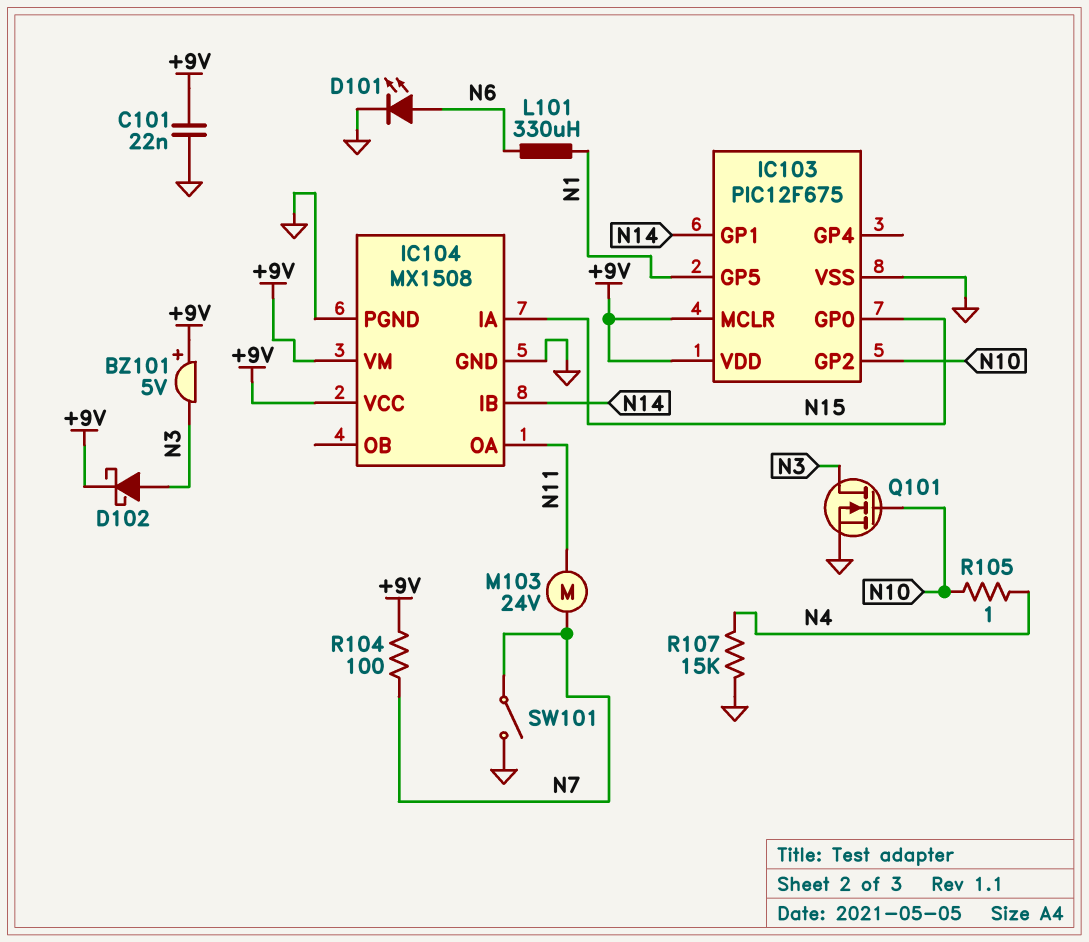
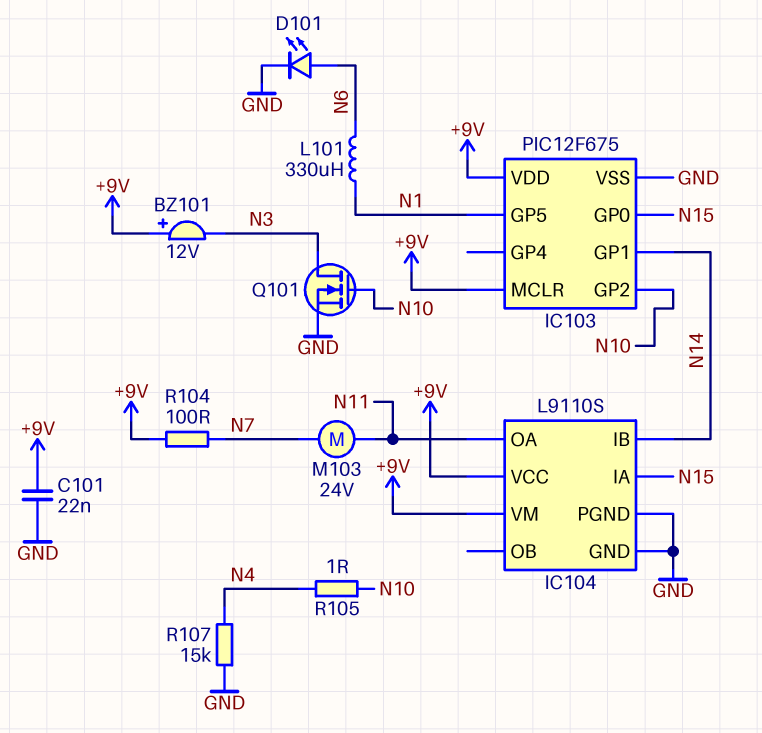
BZ101: buzzer 5V (plus +9V, minus N3) -> buzzer 12V (plus +9V, minus N3)
D102: schottky (A N3, K +9V) -> none
IC104: MX1508 -> L9110S
SW101: switch (GND, N7) -> none

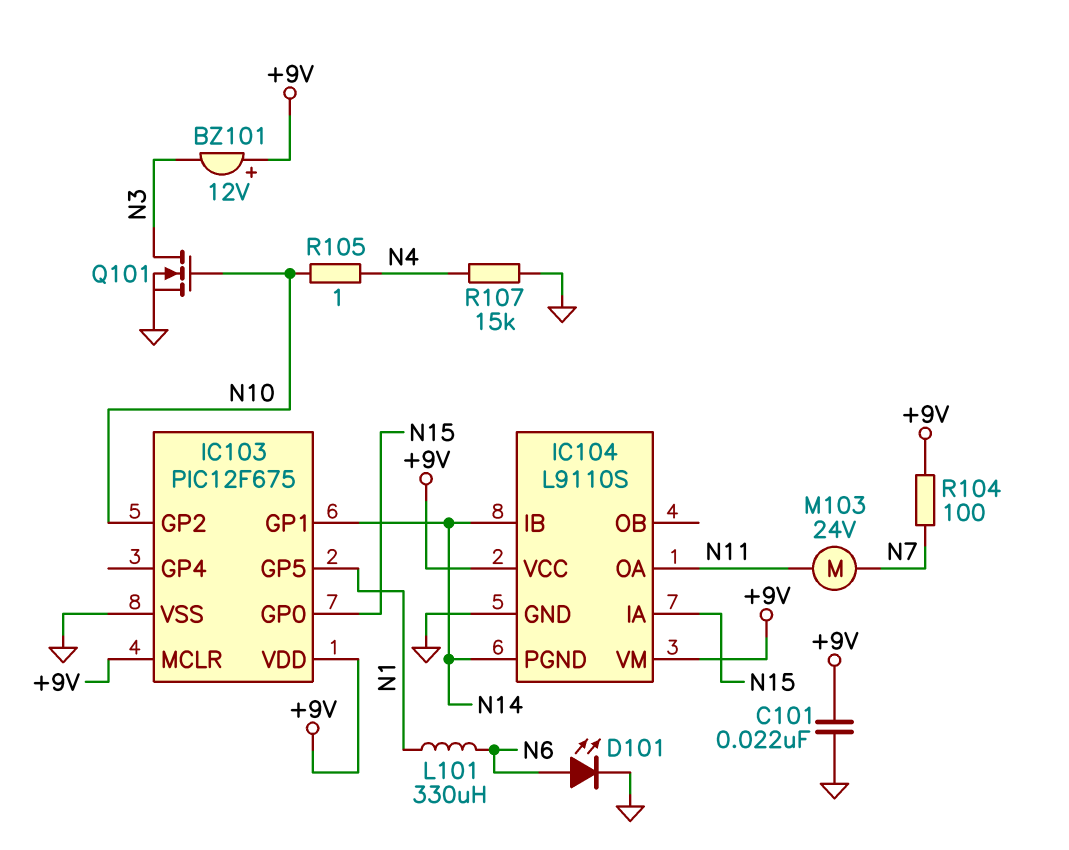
IC104 pin PGND: GND -> N14

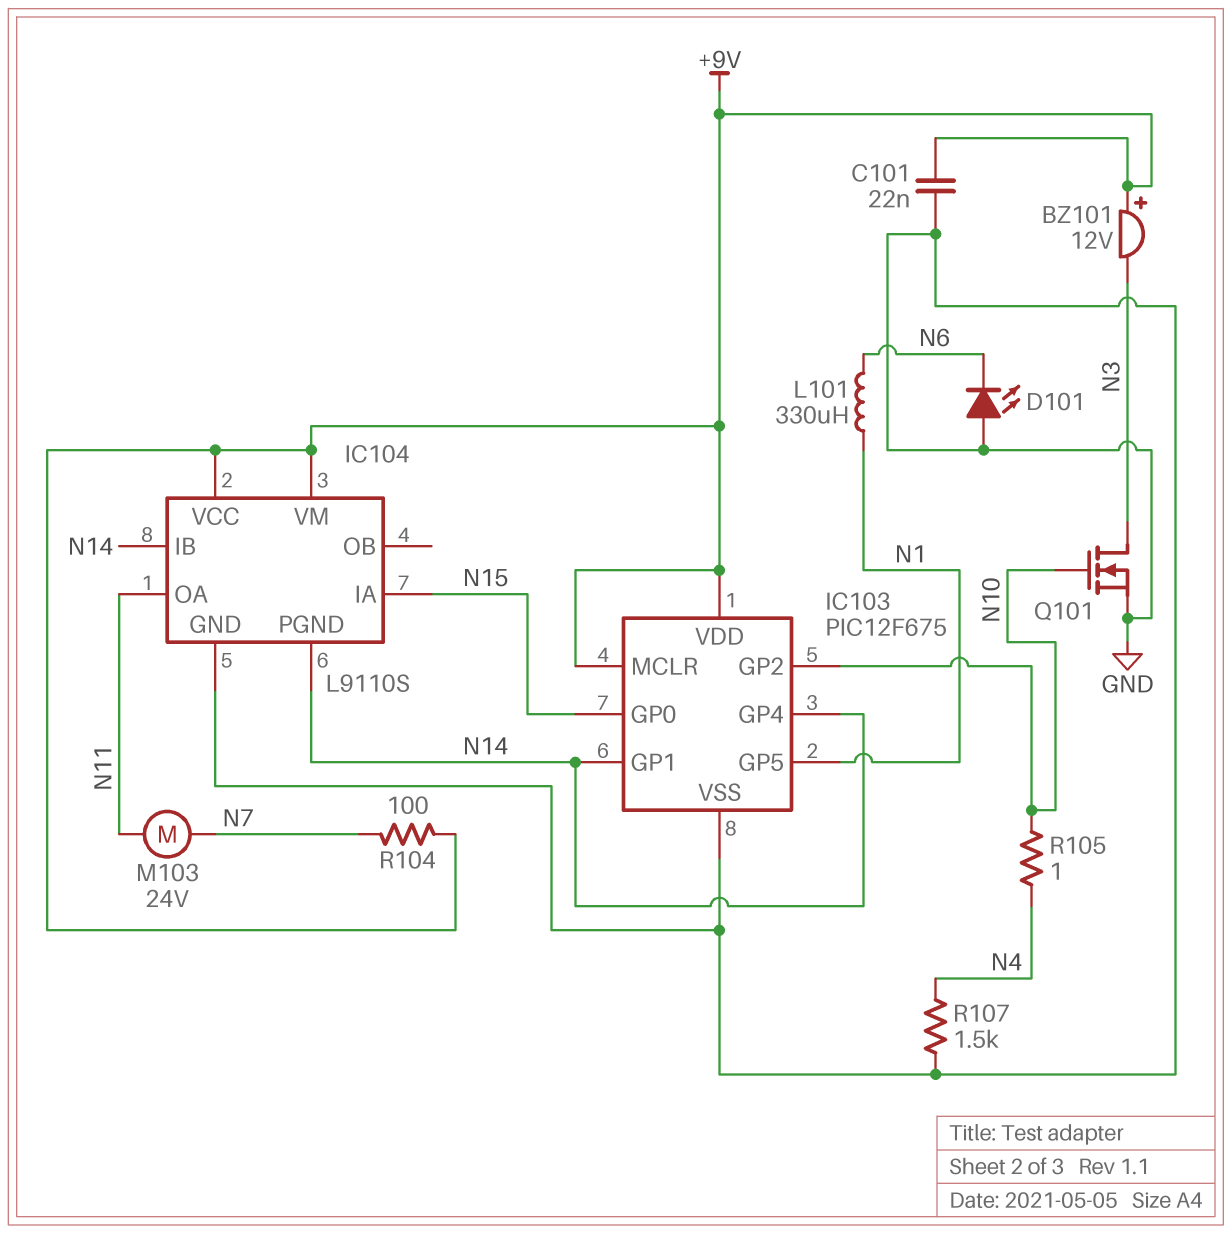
D101: LED (A N6, K GND) -> LED (A GND, K N6)
IC103 pin GP4: none -> N14
R107: 15k (GND, N4) -> 1.5k (GND, N4)

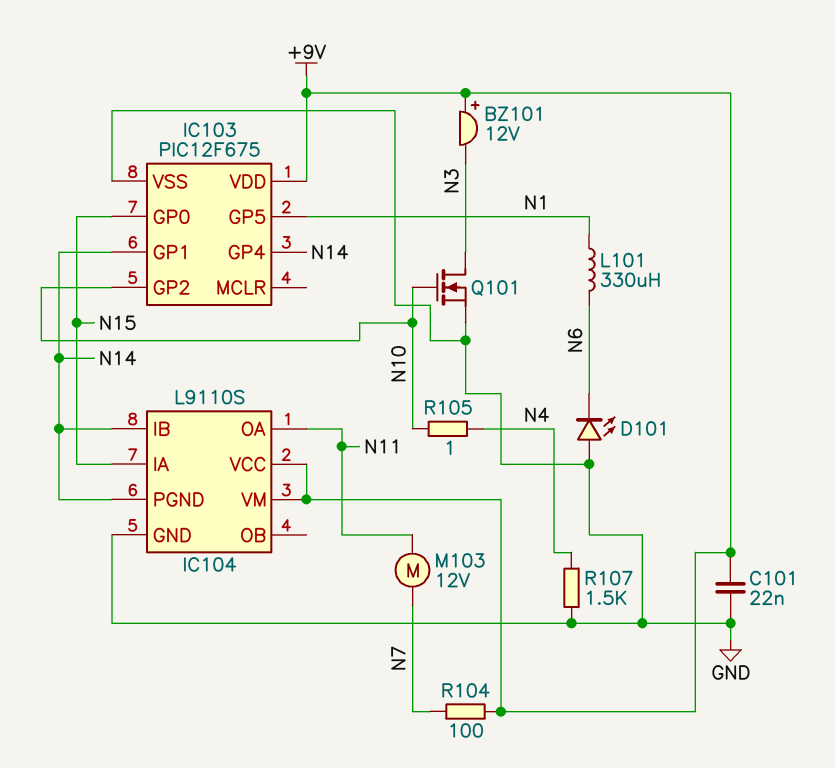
IC103 pin MCLR: +9V -> none
M103: motor 24V (N7, N11) -> motor 12V (N7, N11)

